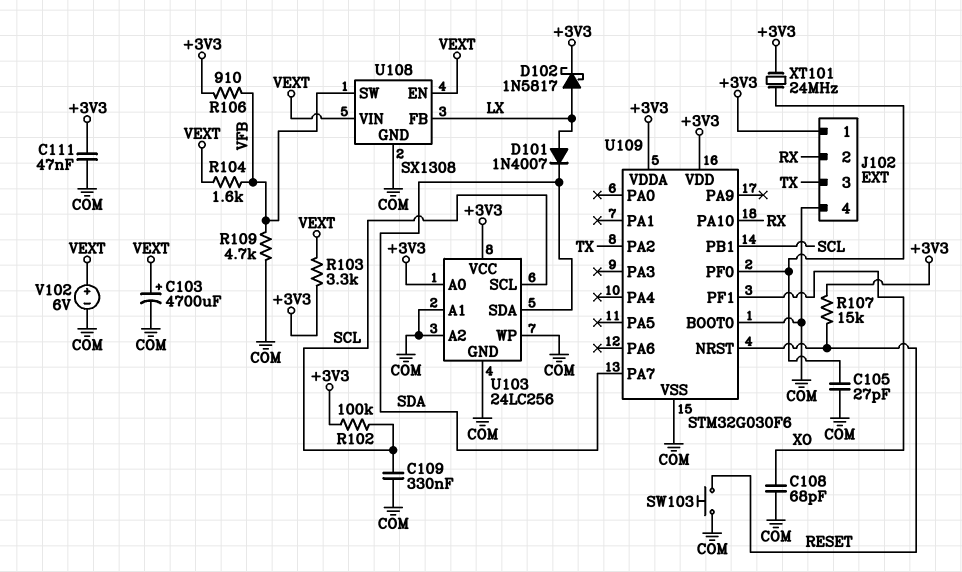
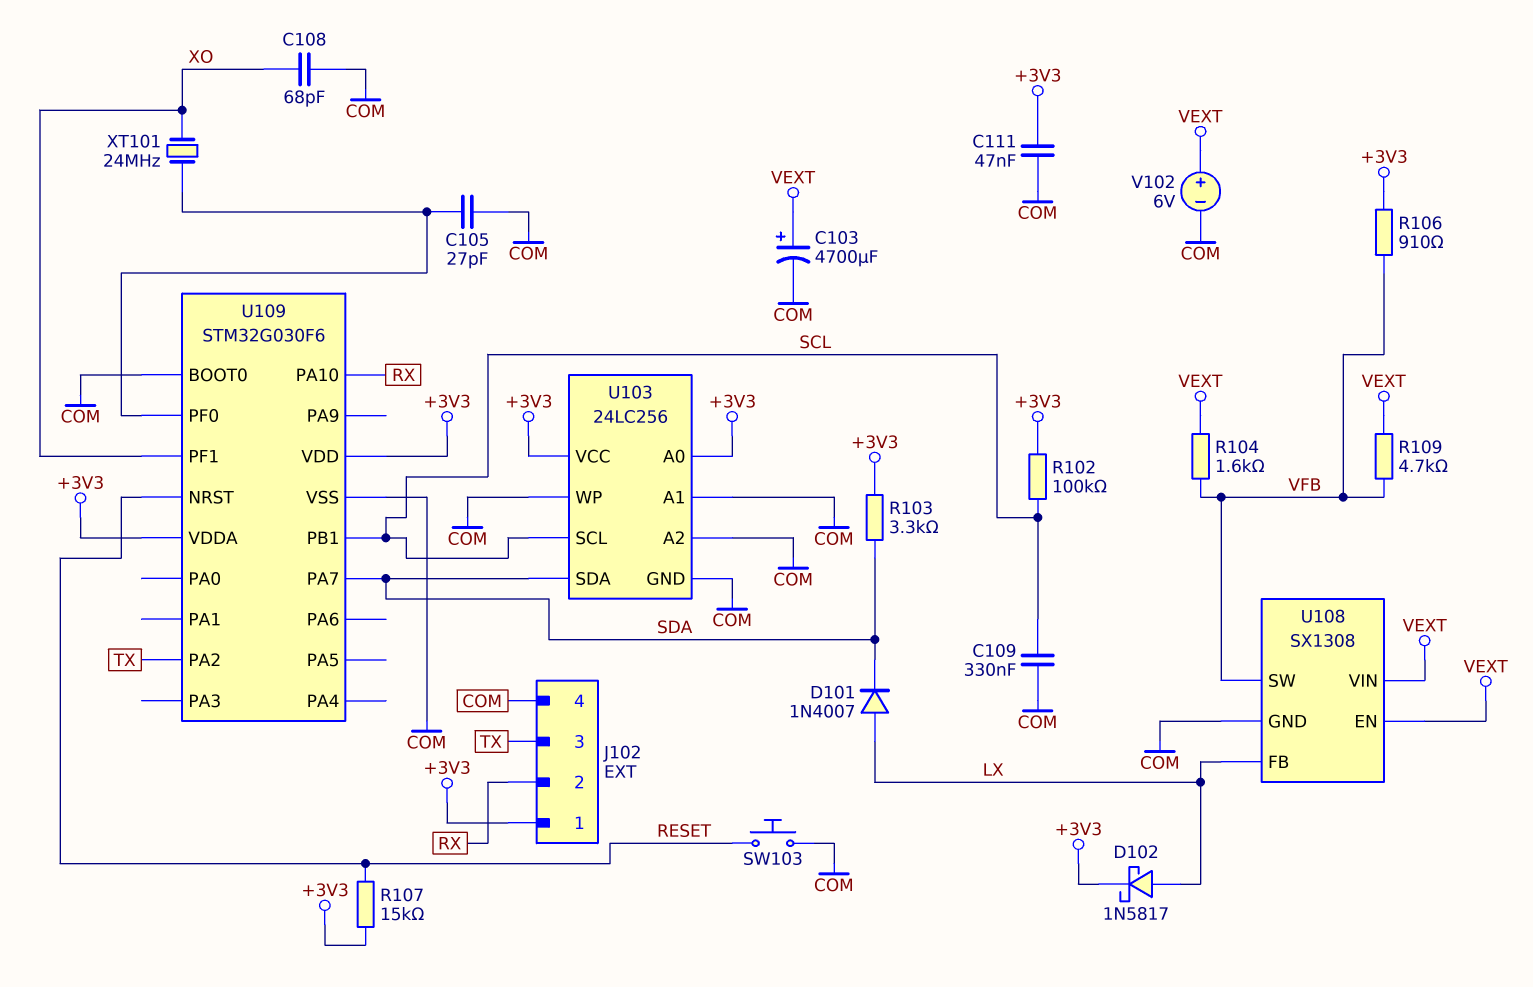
R103: 3.3k (+3V3, VEXT) -> 3.3k (+3V3, SDA)
R109: 4.7k (COM, VFB) -> 4.7k (VEXT, VFB)
XT101: 24MHz (+3V3, U109/PF0) -> 24MHz (U109/PF0, XO)

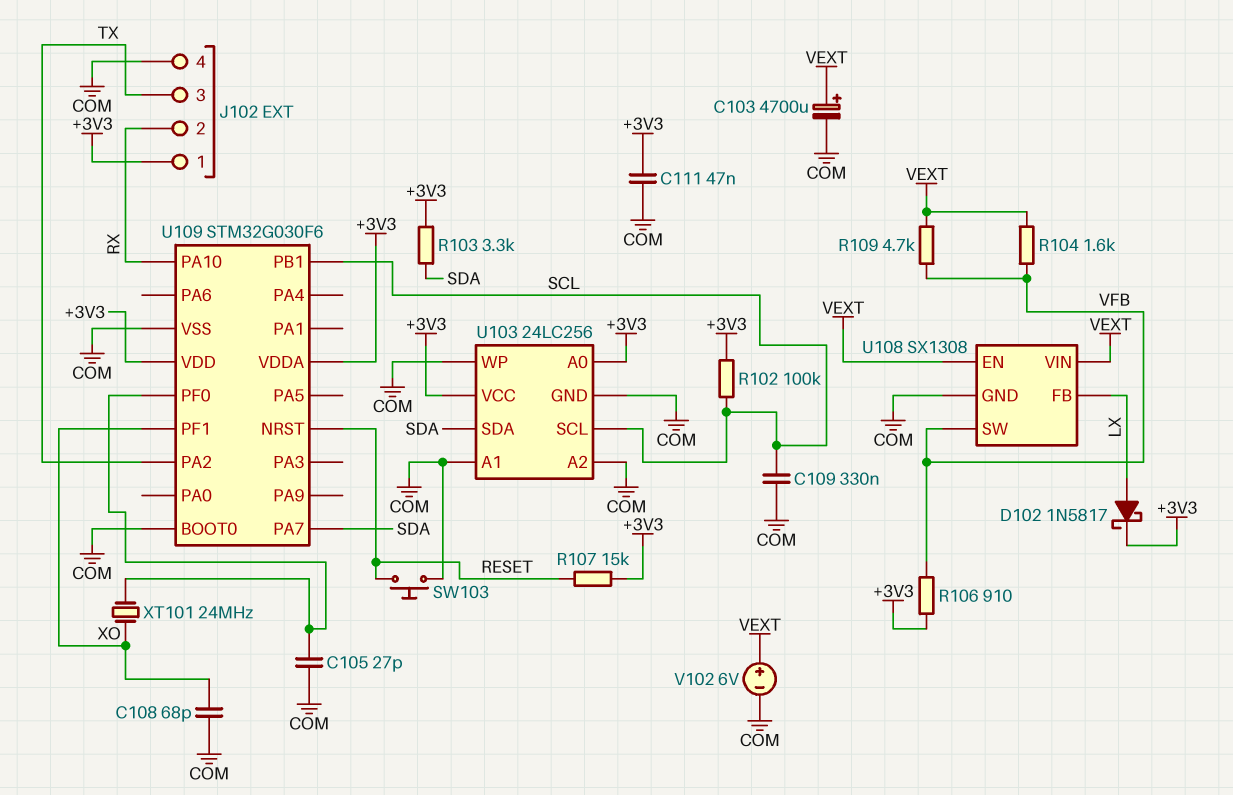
D101: diode 1N4007 (A LX, K SDA) -> none

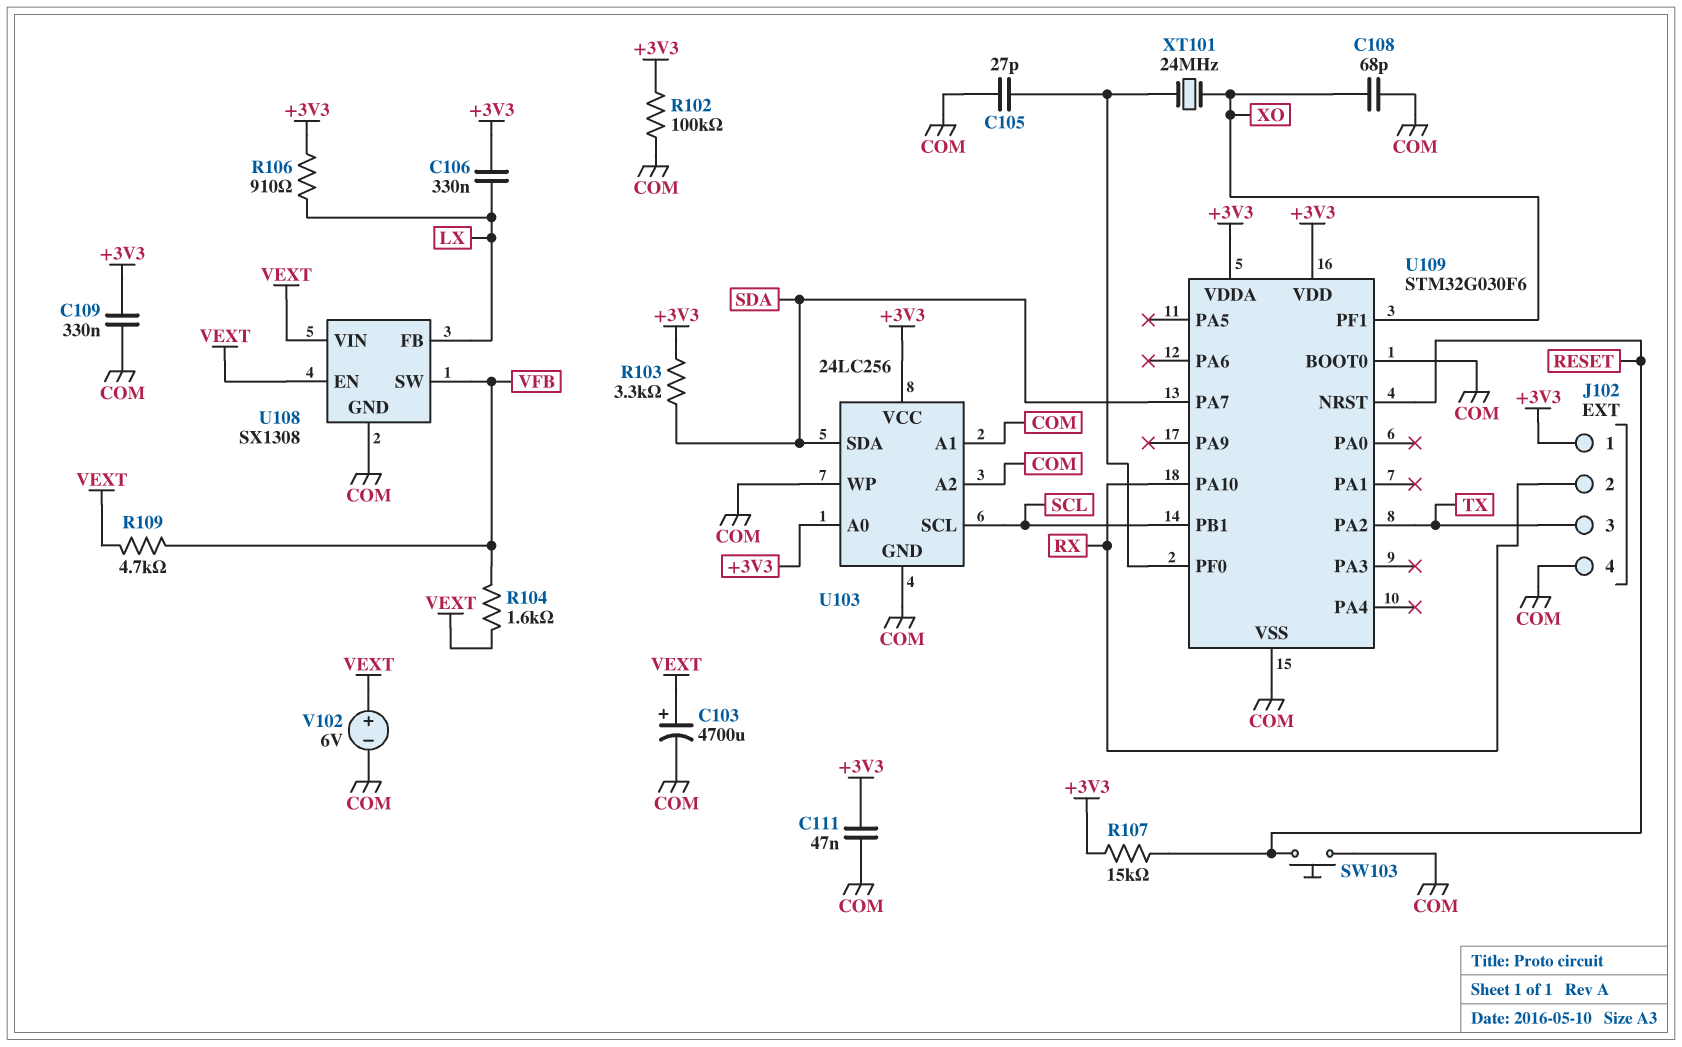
C106: none -> 330nF (+3V3, LX)
C109: 330nF (COM, SCL) -> 330nF (+3V3, COM)
D102: schottky 1N5817 (A LX, K +3V3) -> none
R102: 100k (+3V3, SCL) -> 100k (+3V3, COM)
R106: 910 (+3V3, VFB) -> 910 (+3V3, LX)

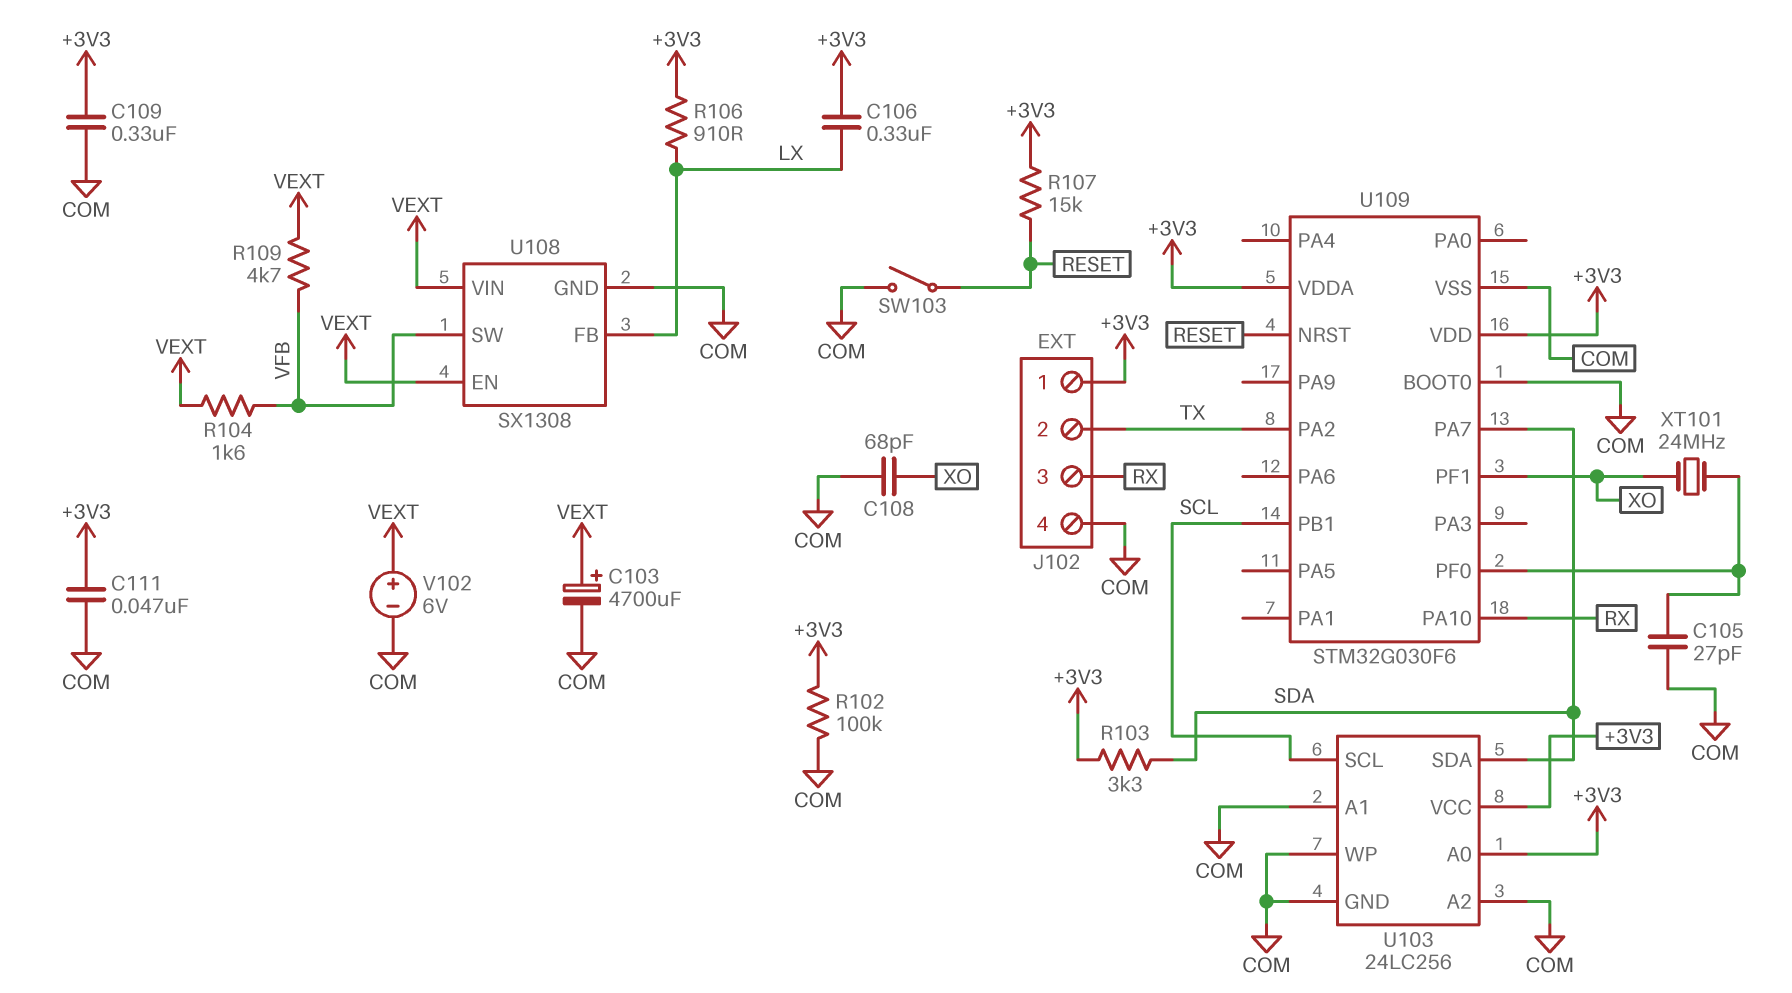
J102 pin 2: RX -> TX
J102 pin 3: TX -> RX
SW103: button (COM, RESET) -> switch (COM, RESET)

